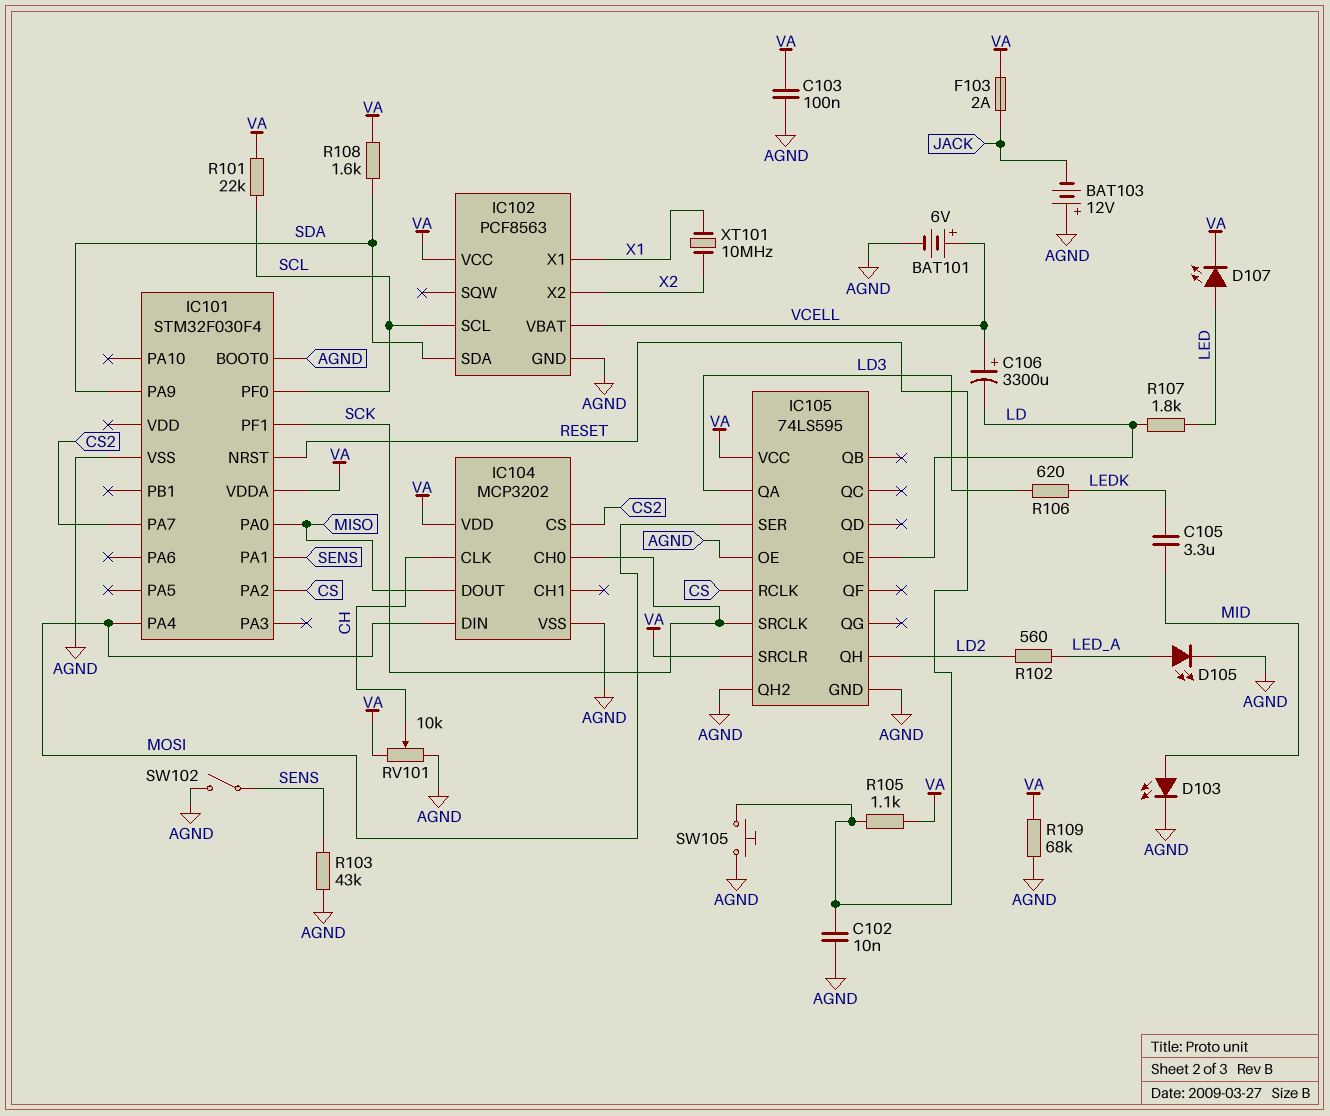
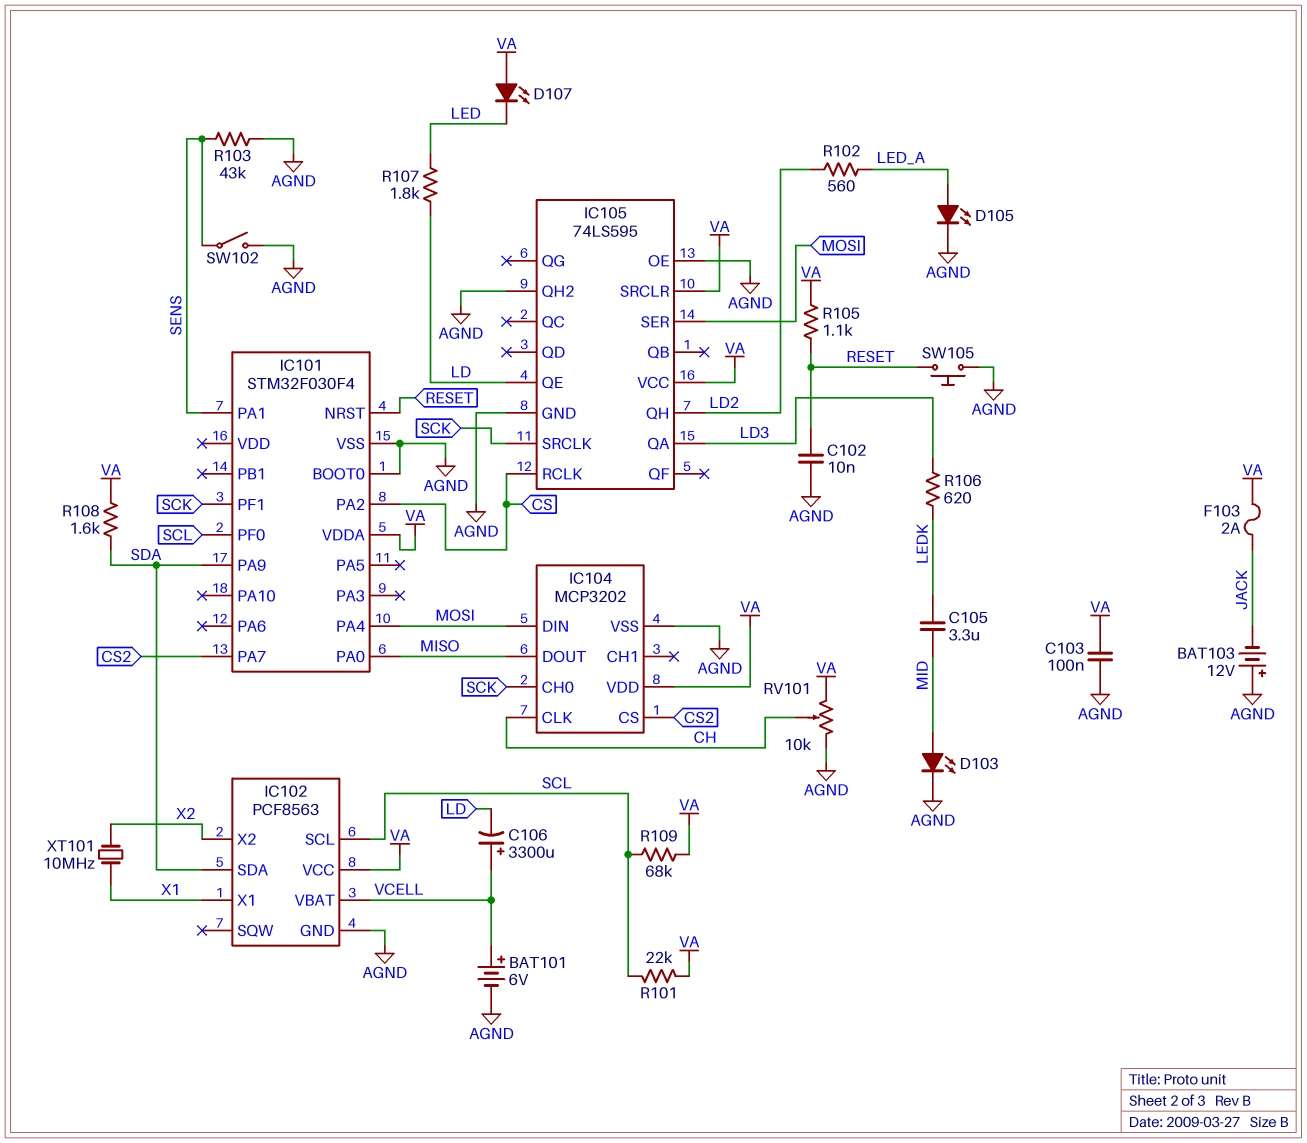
D107: LED (A LED, K VA) -> LED (A VA, K LED)
R109: 68k (AGND, VA) -> 68k (SCL, VA)

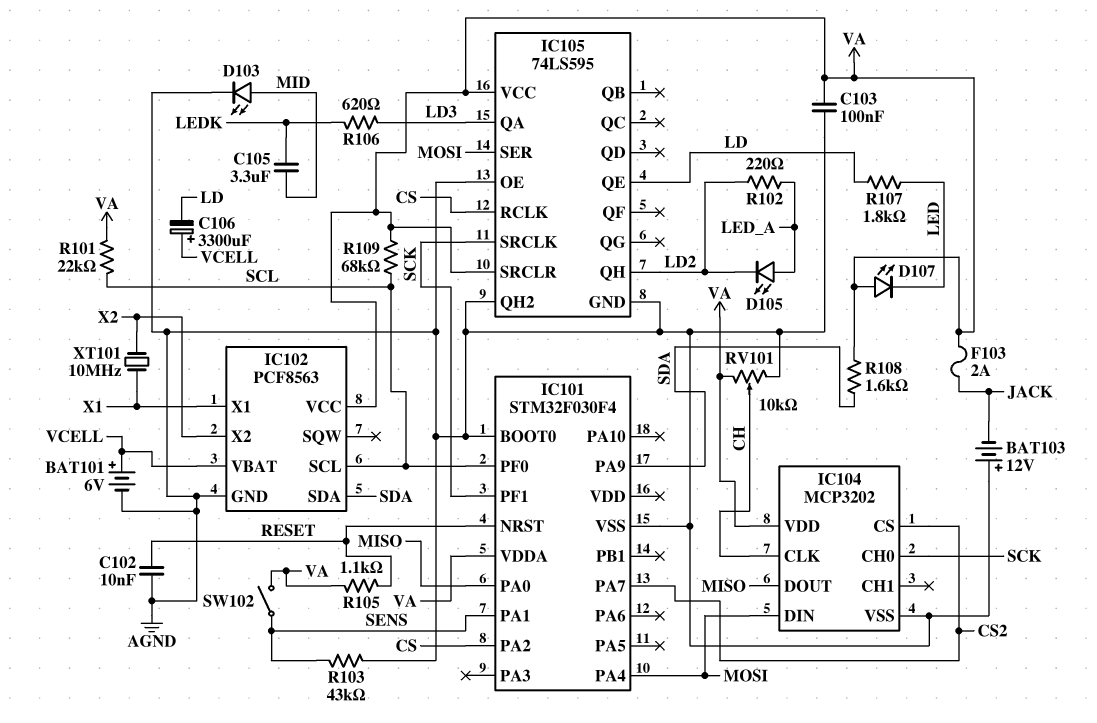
D105: LED (A LED_A, K AGND) -> LED (A LED_A, K LD2)
R102: 560 (LD2, LED_A) -> 220 (LD2, LED_A)
SW102: switch (AGND, SENS) -> switch (SENS, VA)
SW105: button (AGND, RESET) -> none

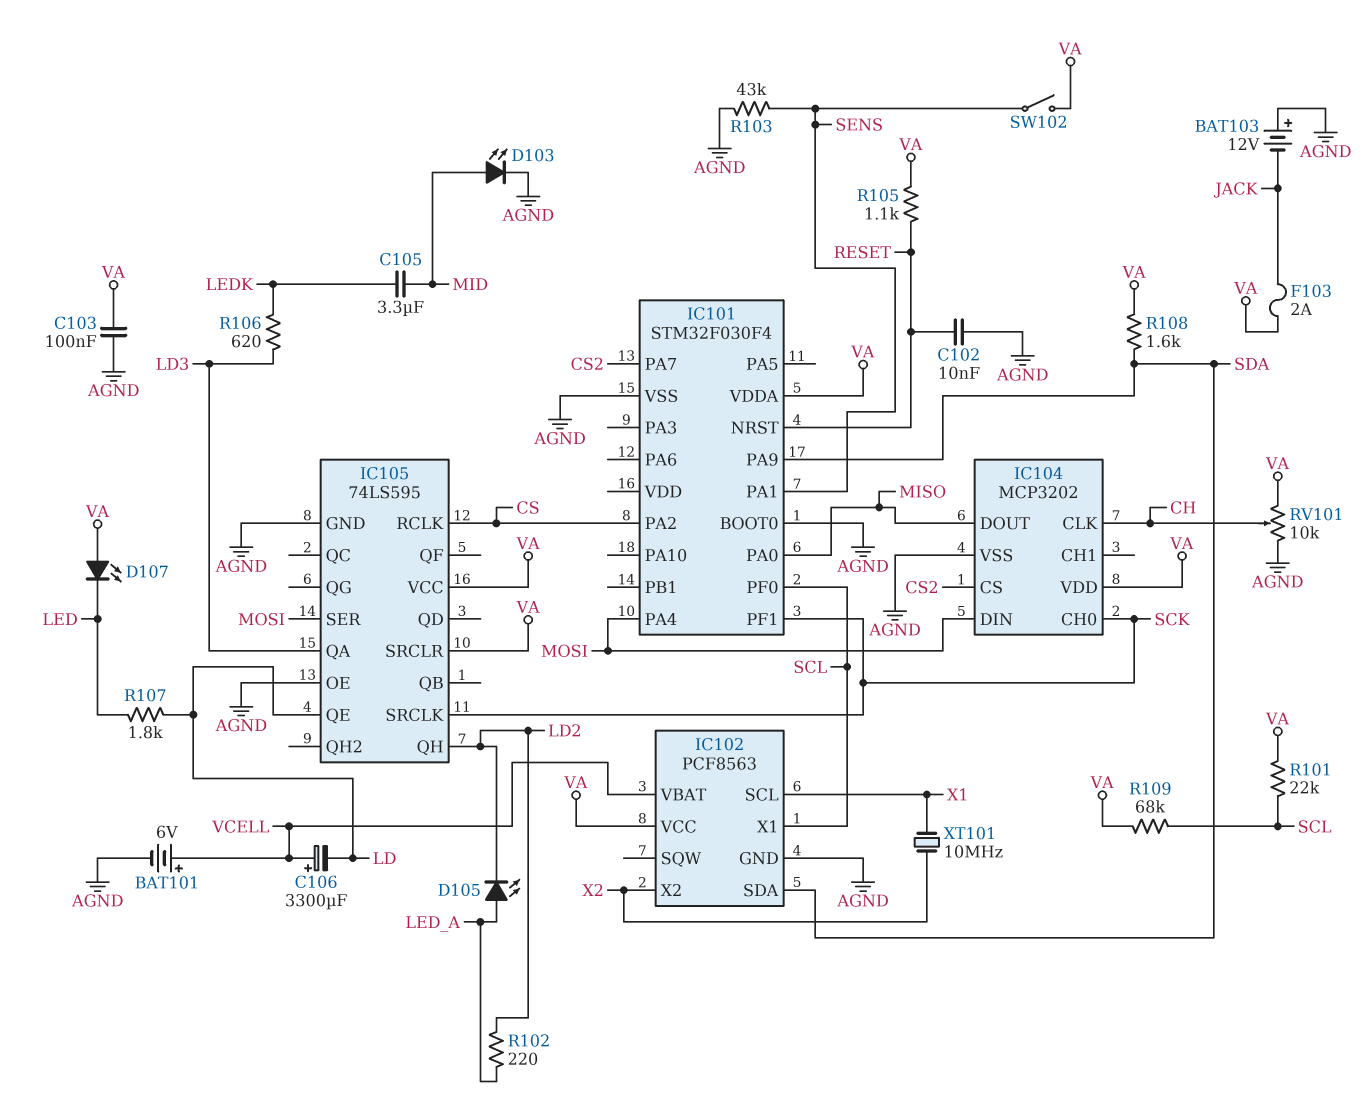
IC102 pin SCL: SCL -> X1
IC102 pin X1: X1 -> SCL
IC105 pin QH2: AGND -> none

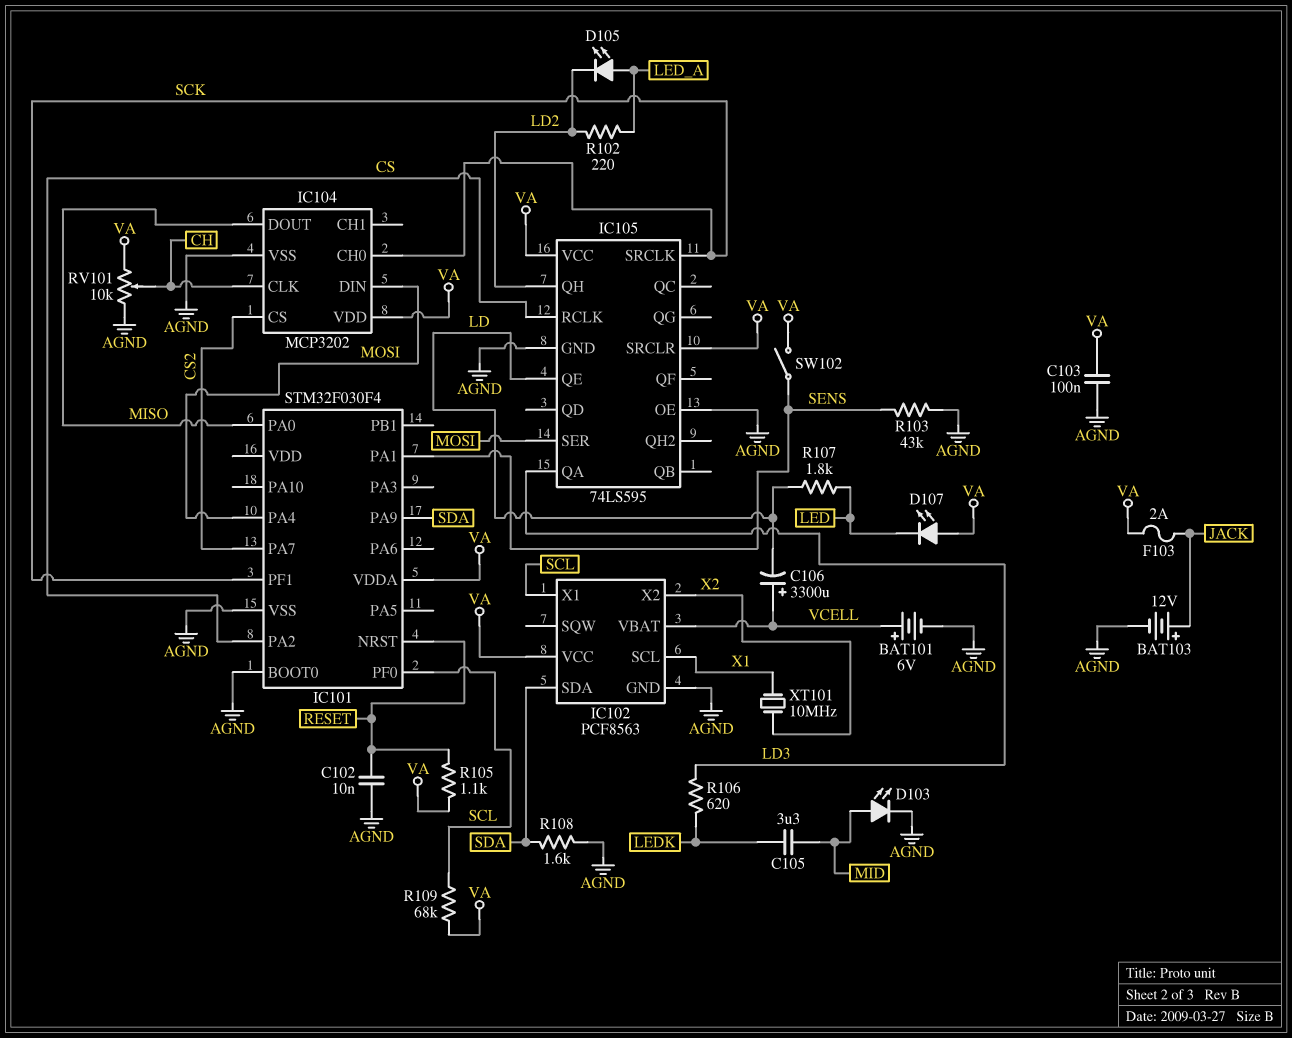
BAT103: 12V (plus AGND, minus JACK) -> 12V (plus JACK, minus AGND)
R101: 22k (SCL, VA) -> none
R108: 1.6k (SDA, VA) -> 1.6k (AGND, SDA)

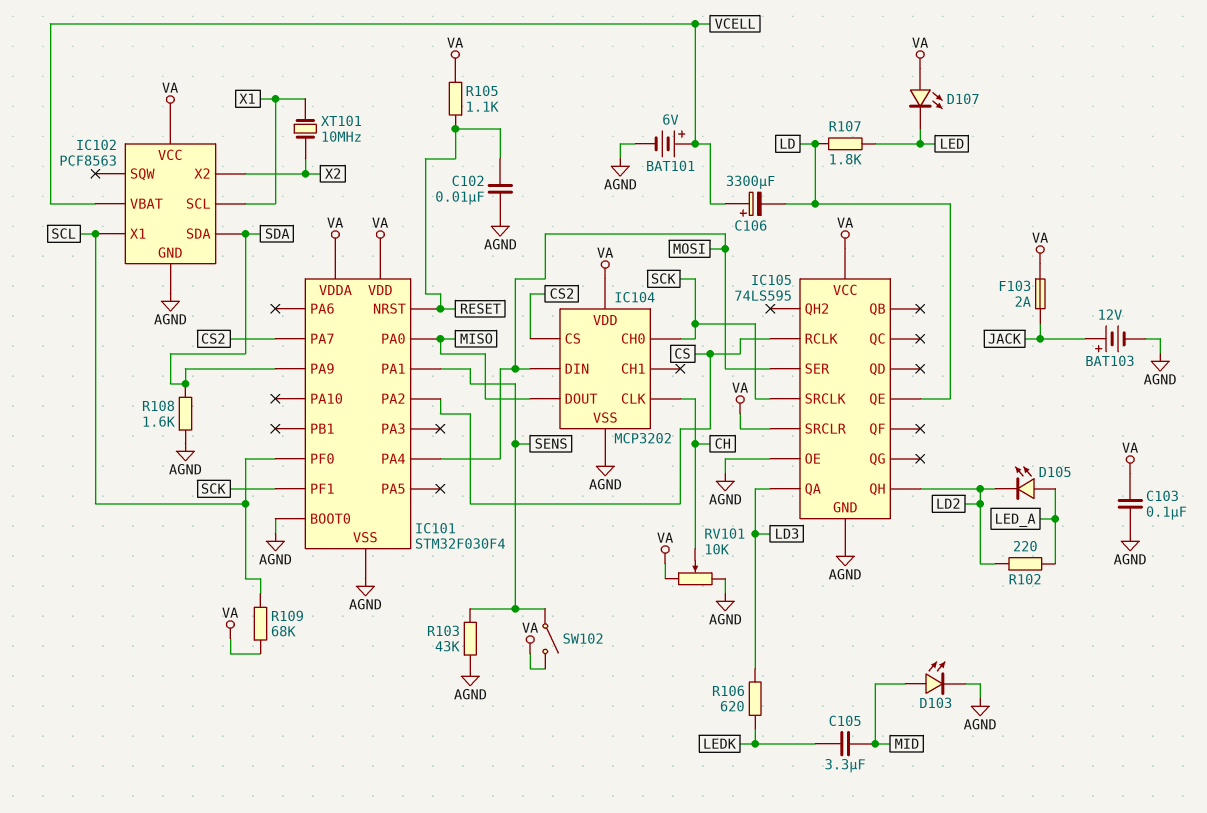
IC101 pin VDD: none -> VA

